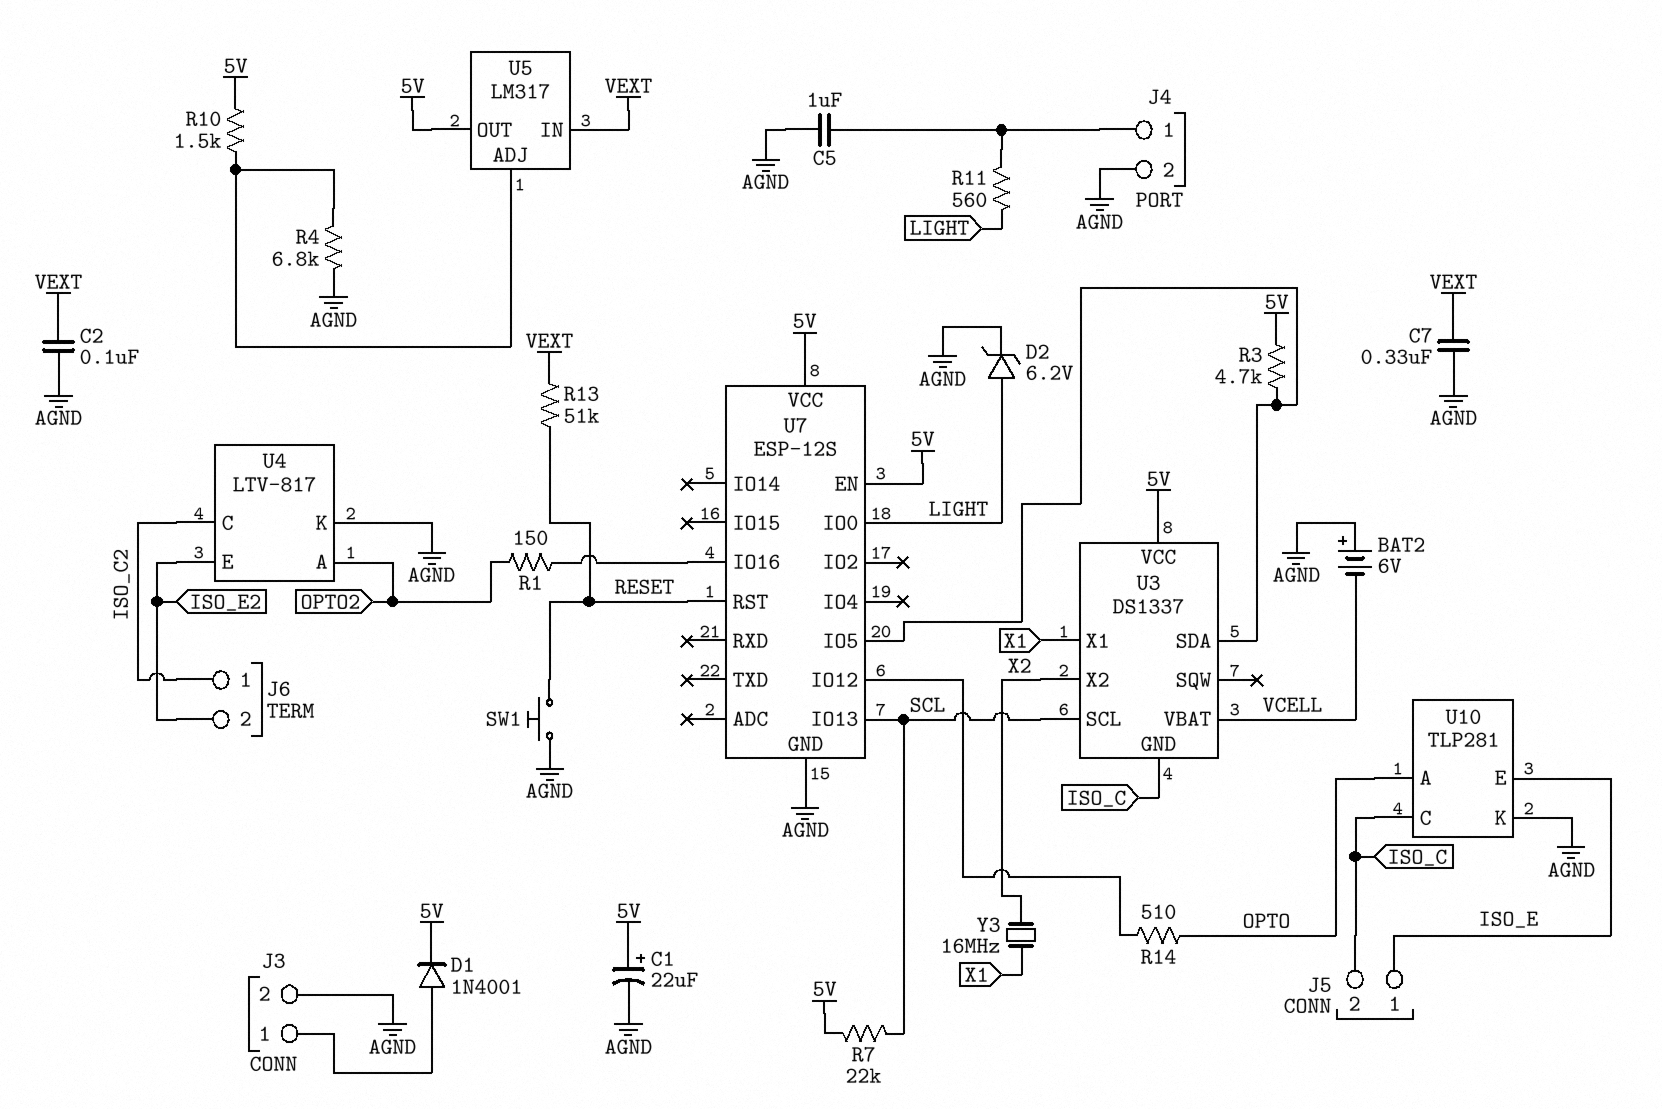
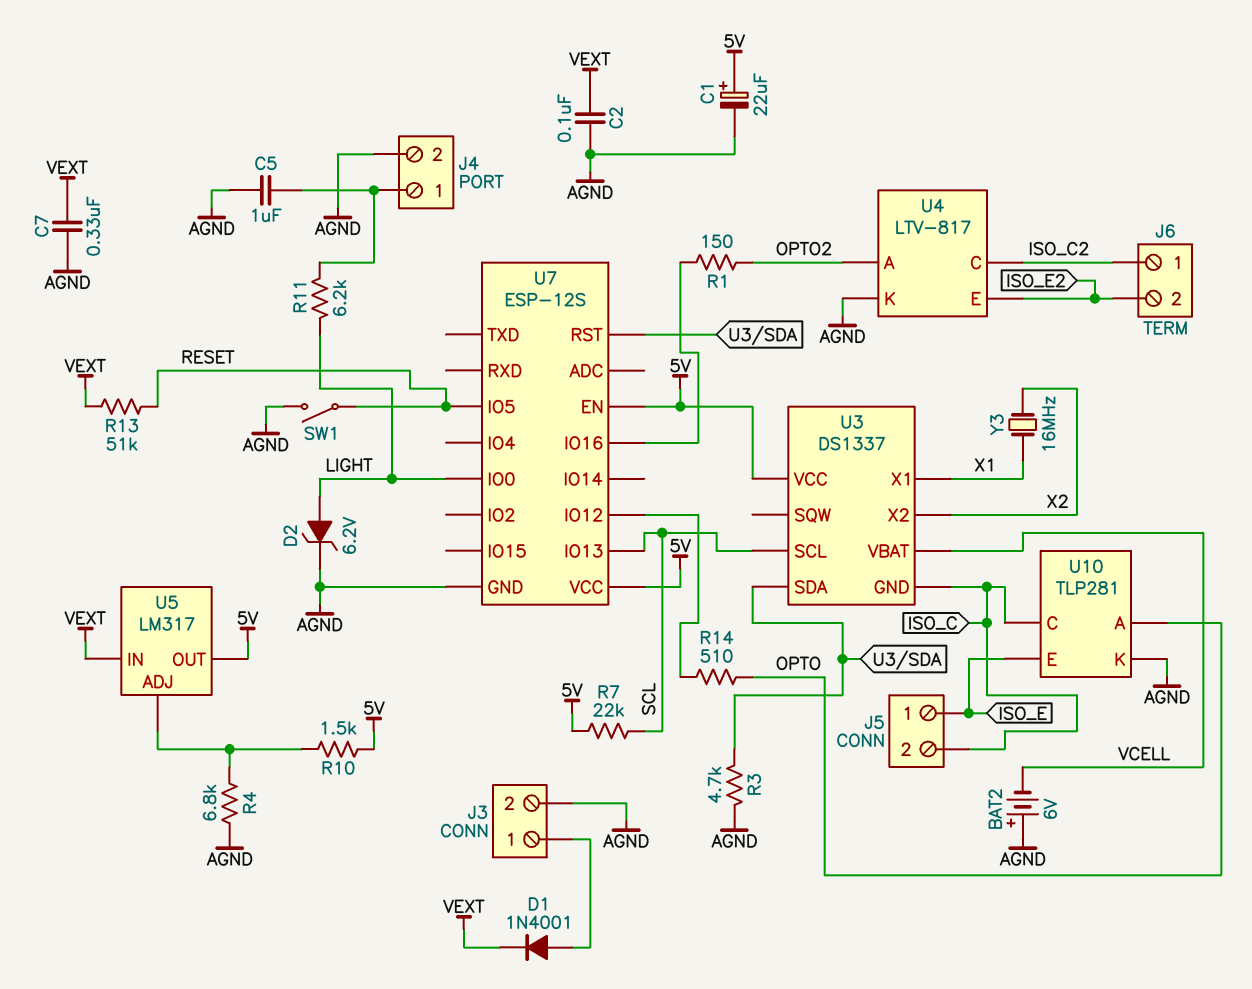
D1: diode 1N4001 (A J3/1, K 5V) -> diode 1N4001 (A J3/1, K VEXT)
R3: 4.7k (5V, U3/SDA) -> 4.7k (AGND, U3/SDA)
R11: 560 (J4/1, LIGHT) -> 6.2k (J4/1, LIGHT)
SW1: button (AGND, RESET) -> switch (AGND, RESET)
U7 pin IO5: U3/SDA -> RESET
U7 pin RST: RESET -> U3/SDA

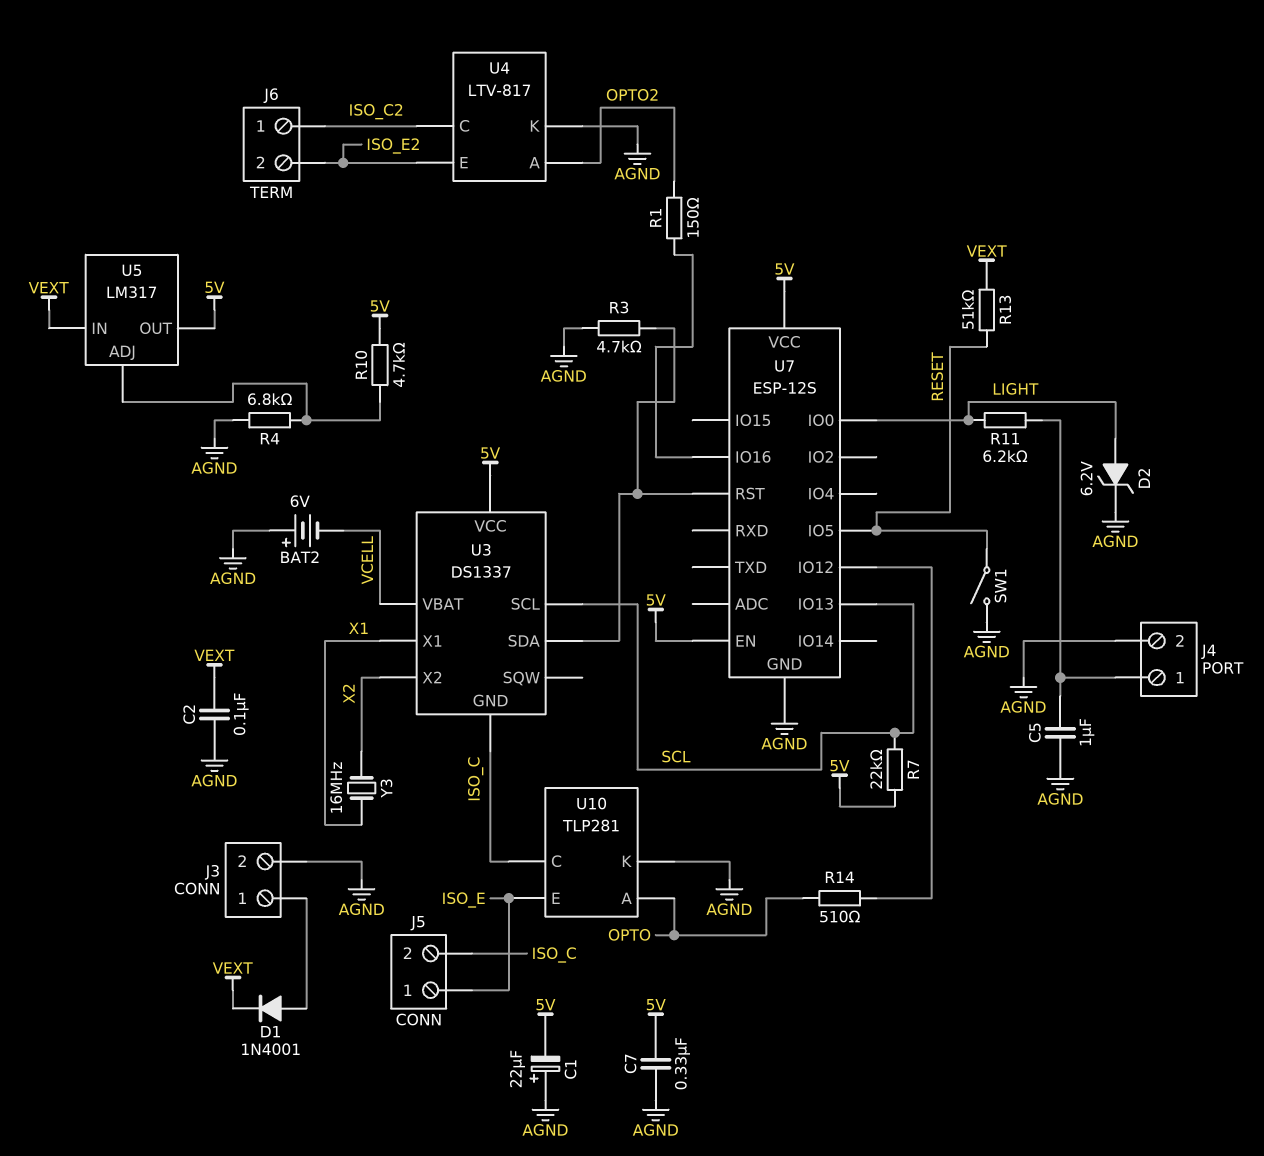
C1: 22uF (plus 5V, minus AGND) -> 22uF (plus AGND, minus 5V)
C7: 330nF (AGND, VEXT) -> 330nF (5V, AGND)
R10: 1.5k (5V, U5/ADJ) -> 4.7k (5V, U5/ADJ)

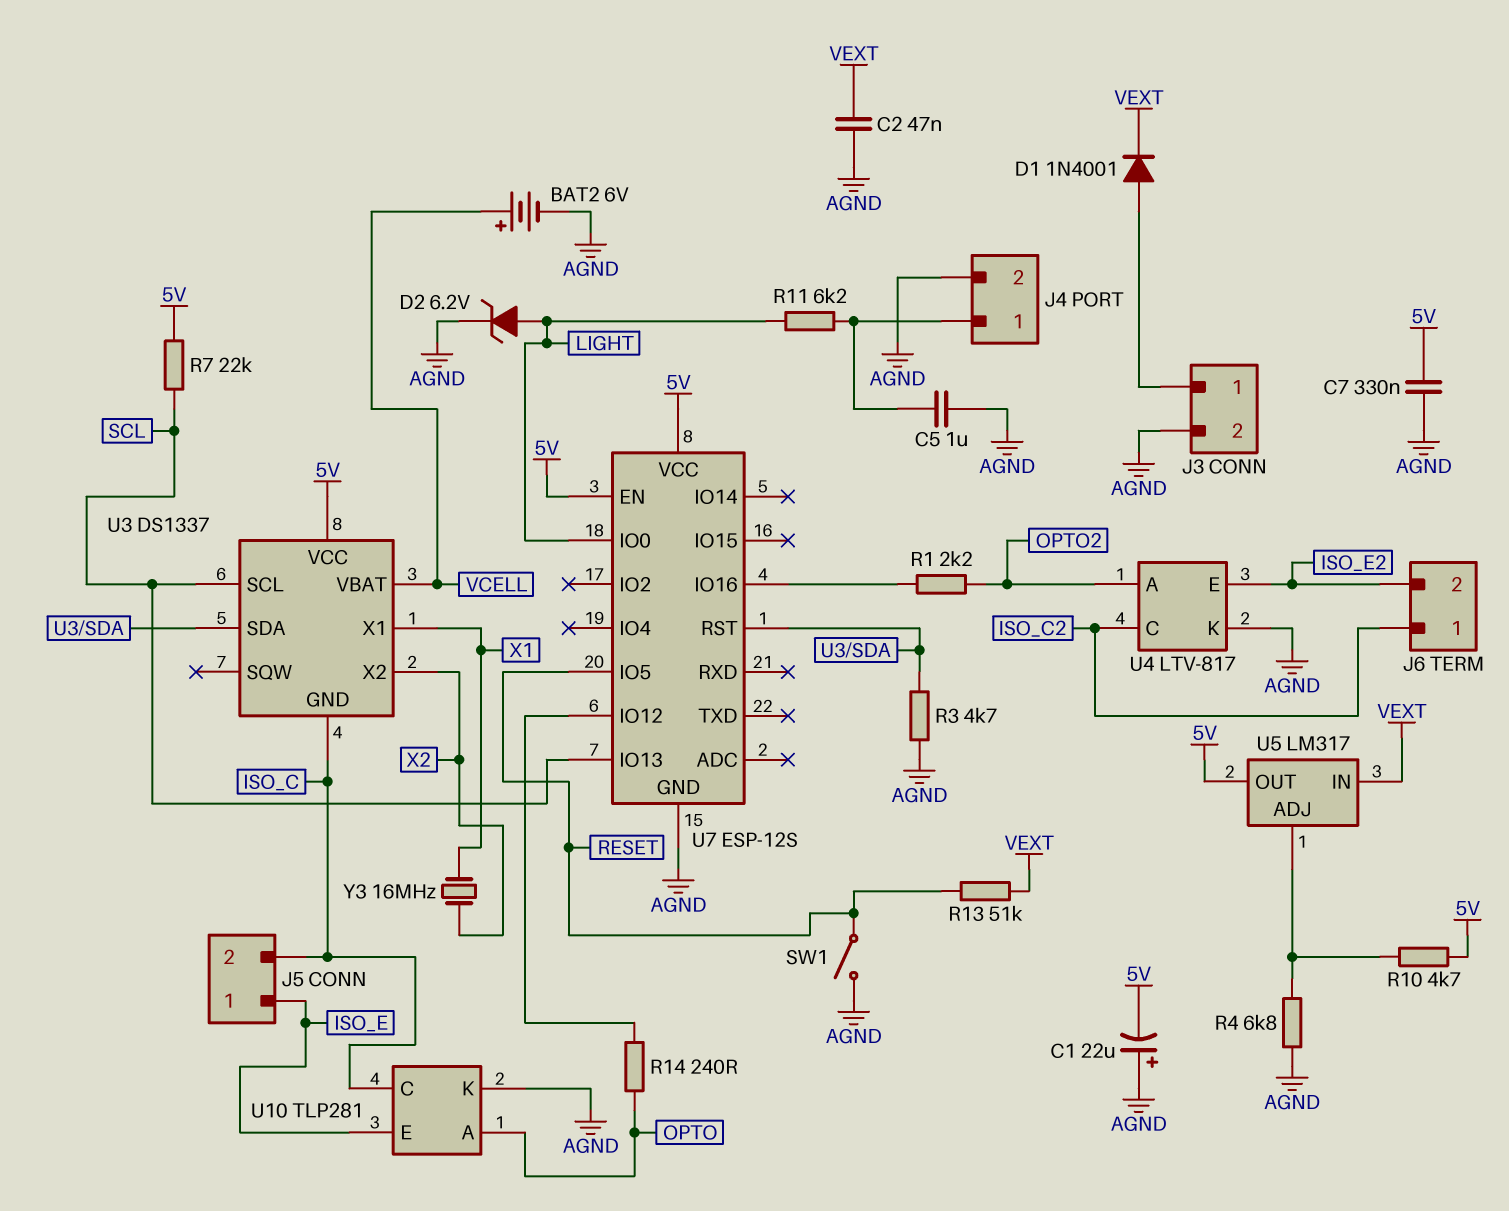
BAT2: 6V (plus AGND, minus VCELL) -> 6V (plus VCELL, minus AGND)
C2: 100nF (AGND, VEXT) -> 47nF (AGND, VEXT)
R1: 150 (OPTO2, U7/IO16) -> 2.2k (OPTO2, U7/IO16)
R14: 510 (OPTO, U7/IO12) -> 240 (OPTO, U7/IO12)

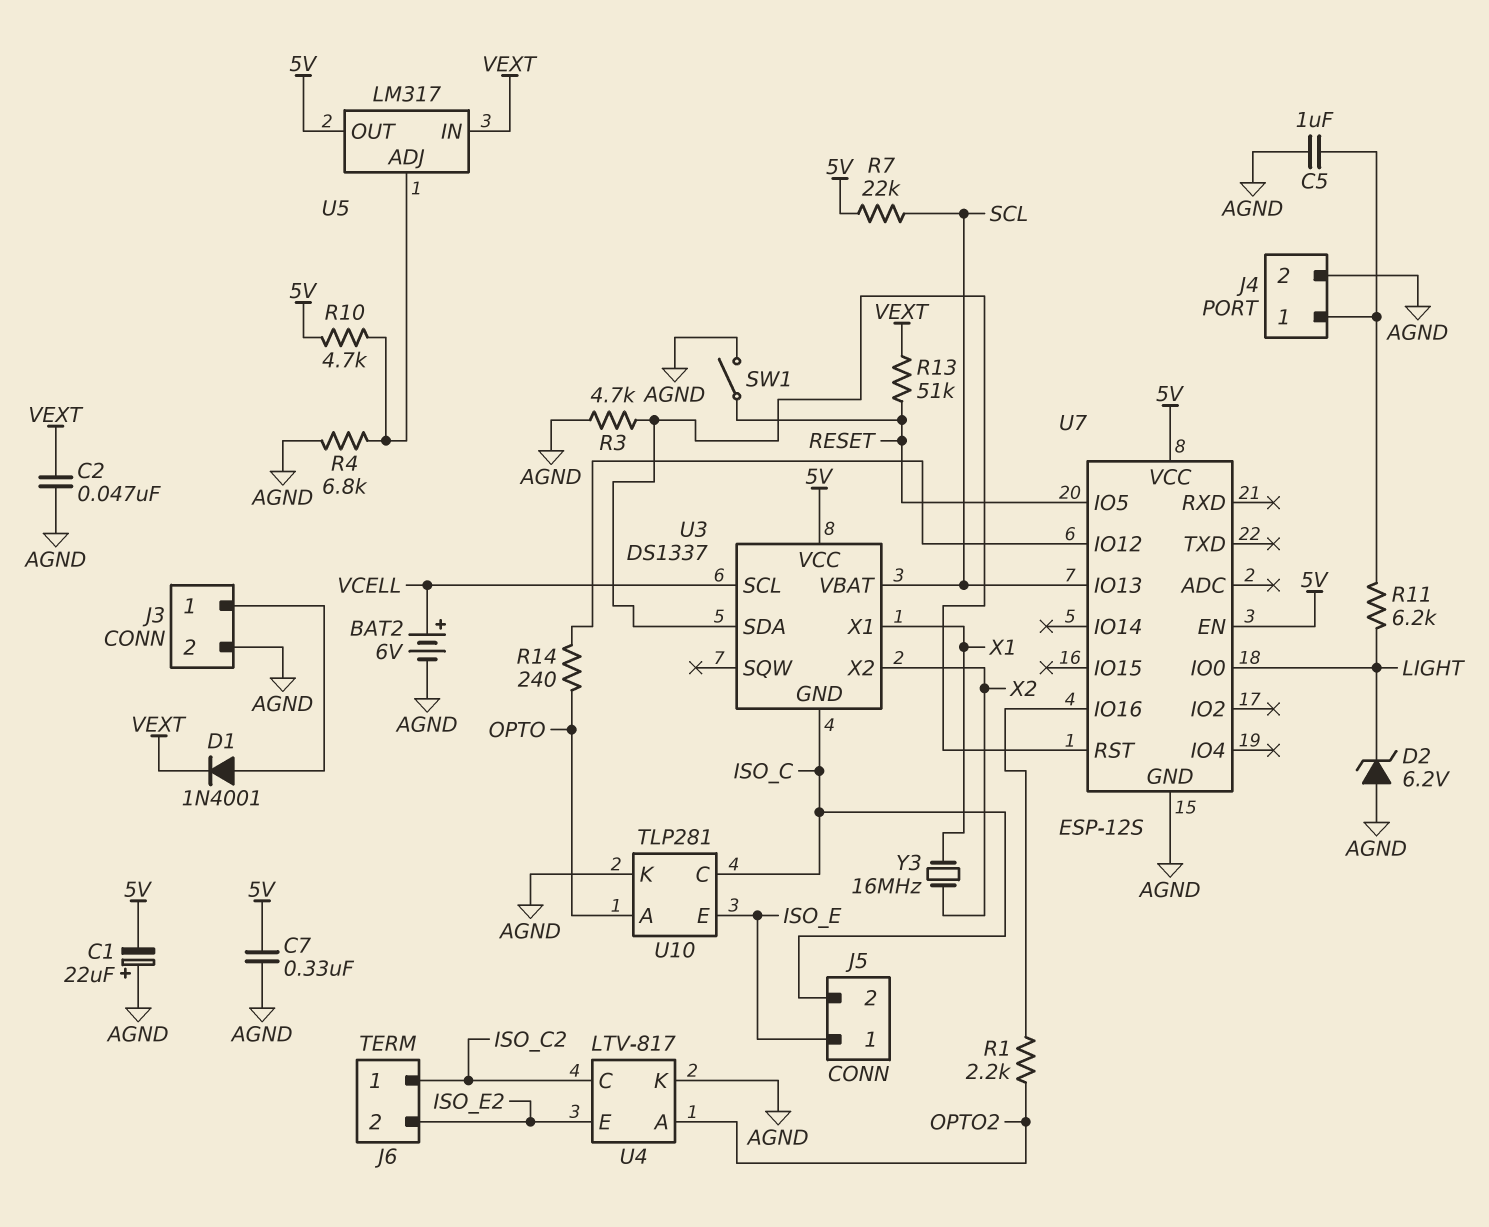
D2: zener 6.2V (A LIGHT, K AGND) -> zener 6.2V (A AGND, K LIGHT)
U3 pin SCL: SCL -> VCELL
U3 pin VBAT: VCELL -> SCL

